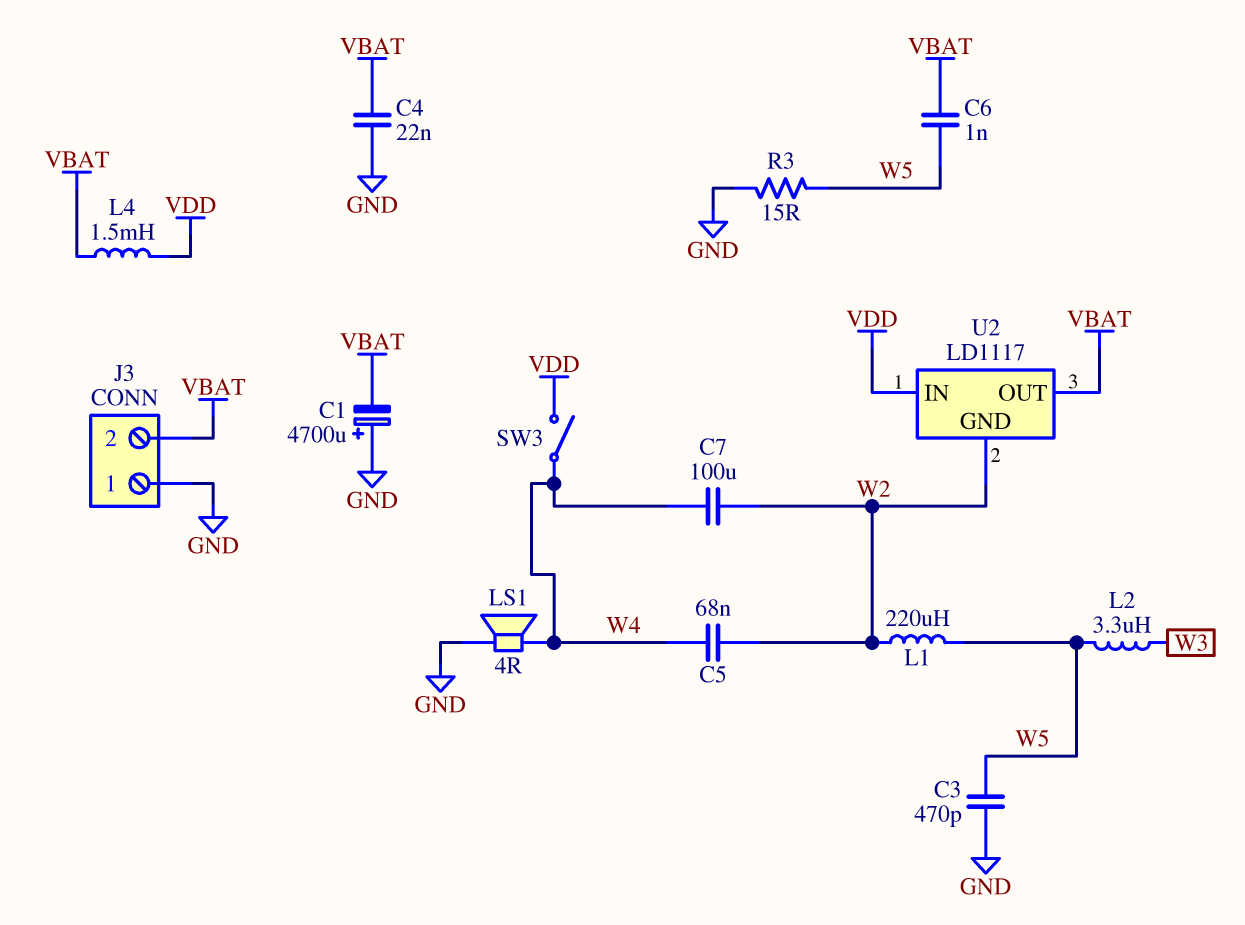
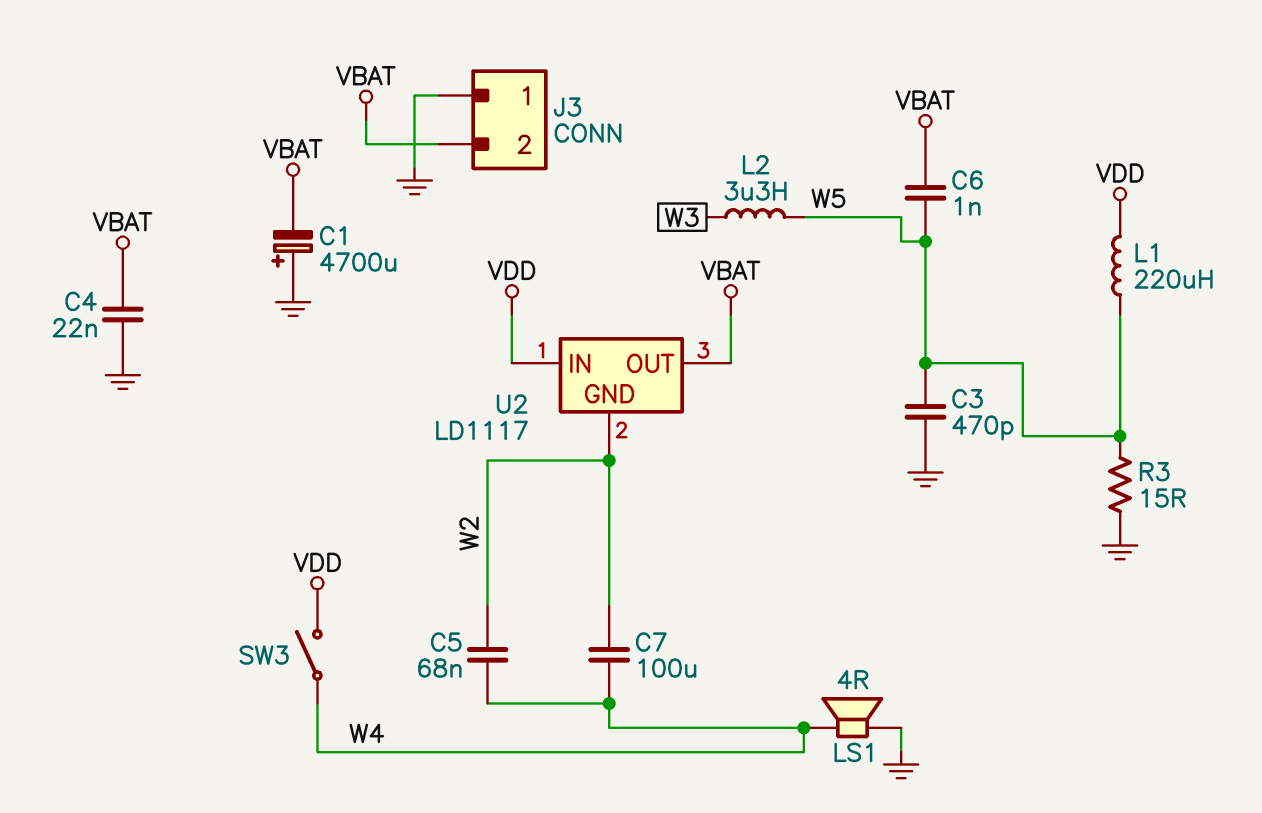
L1: 220uH (W2, W5) -> 220uH (VDD, W5)
L4: 1.5mH (VBAT, VDD) -> none

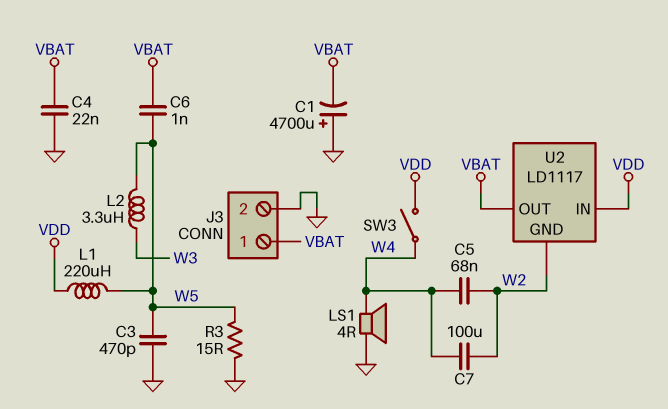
J3 pin 1: GND -> VBAT
J3 pin 2: VBAT -> GND

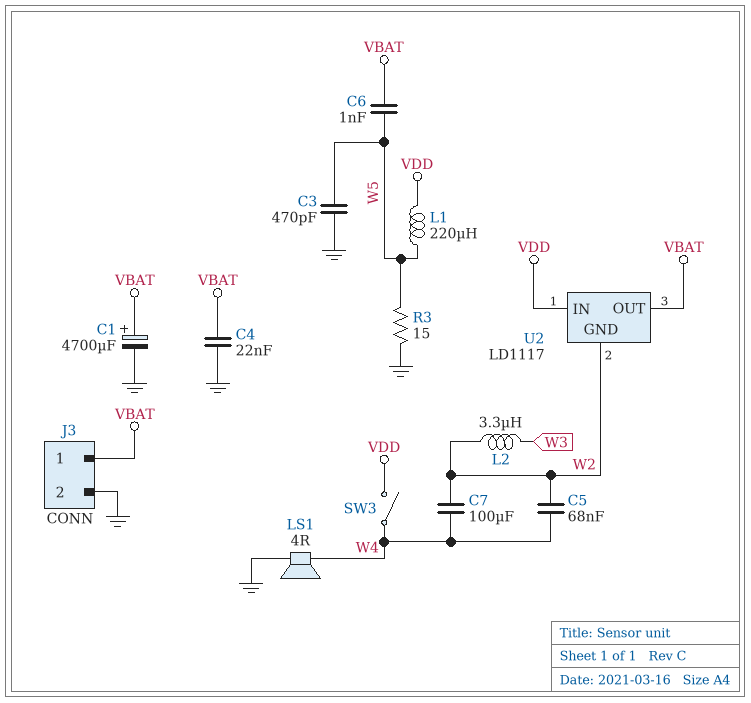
C1: 4700uF (plus GND, minus VBAT) -> 4700uF (plus VBAT, minus GND)
L2: 3.3uH (W3, W5) -> 3.3uH (W2, W3)

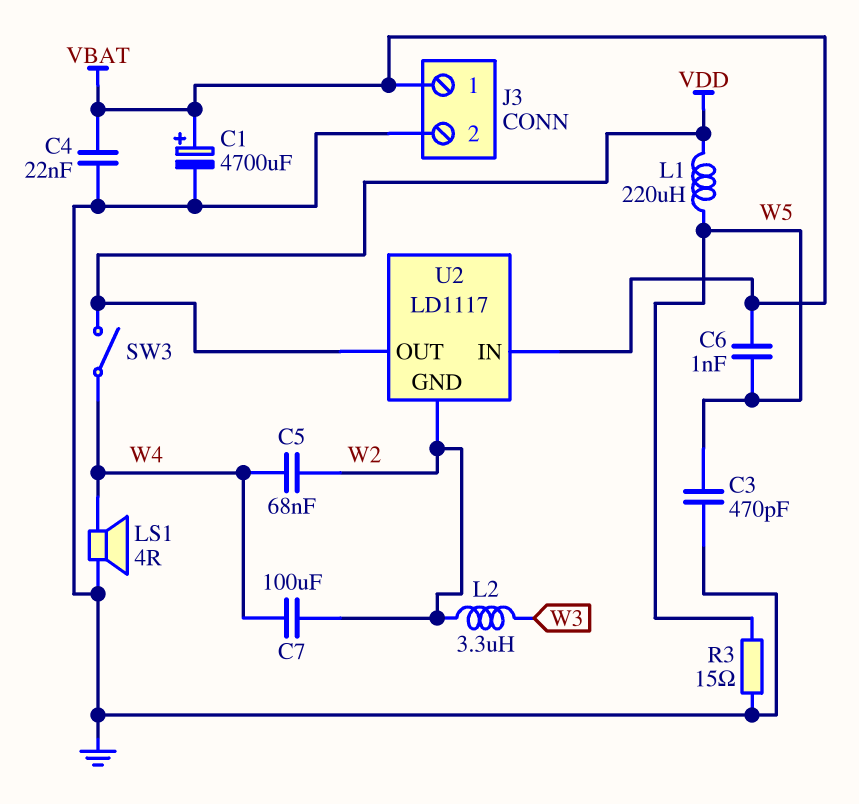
U2 pin IN: VDD -> VBAT
U2 pin OUT: VBAT -> VDD

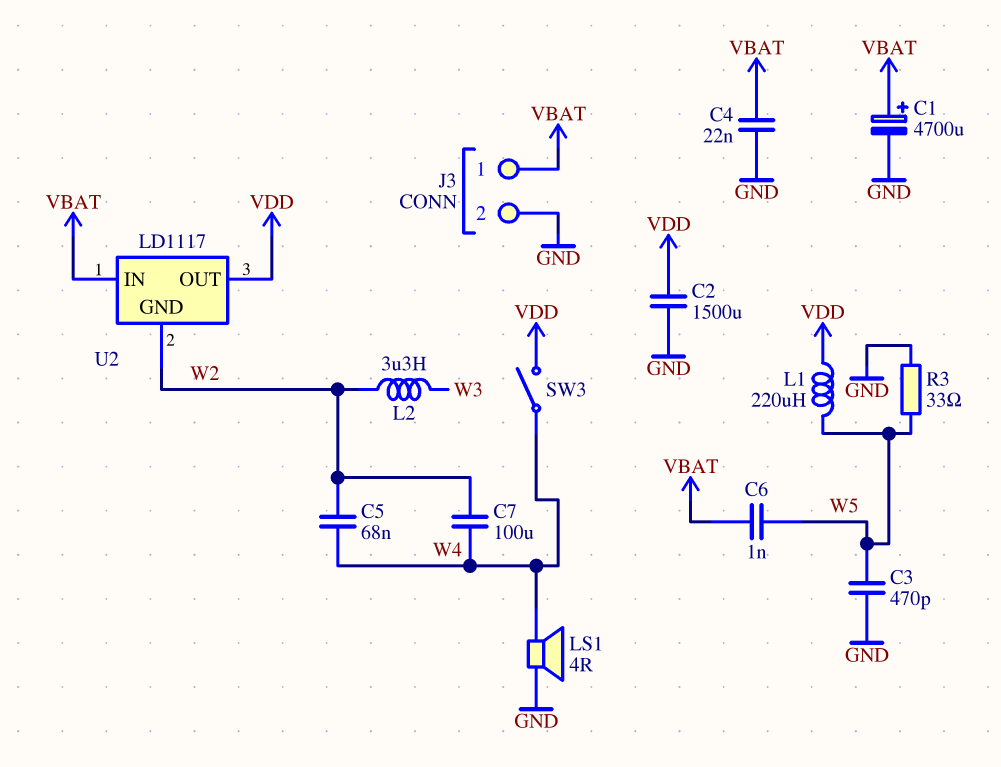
C2: none -> 1500uF (GND, VDD)
R3: 15 (GND, W5) -> 33 (GND, W5)

